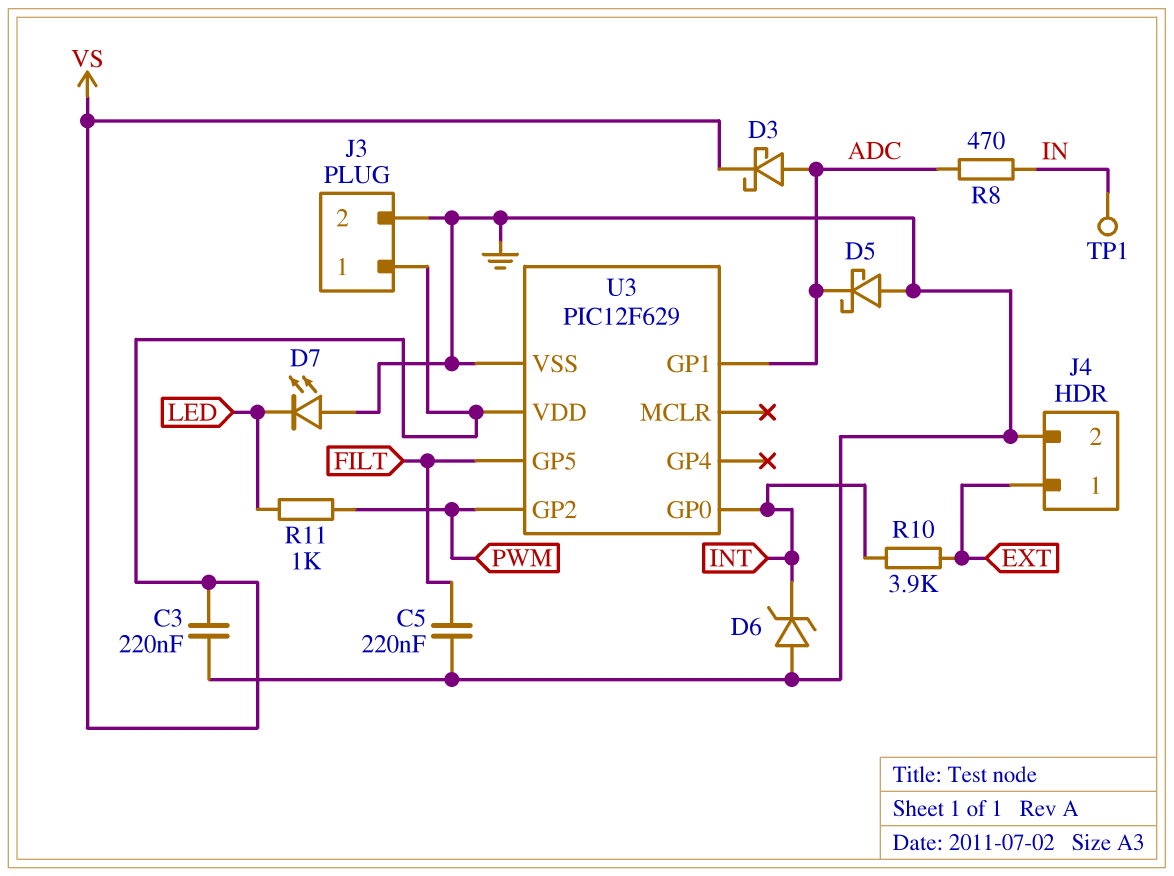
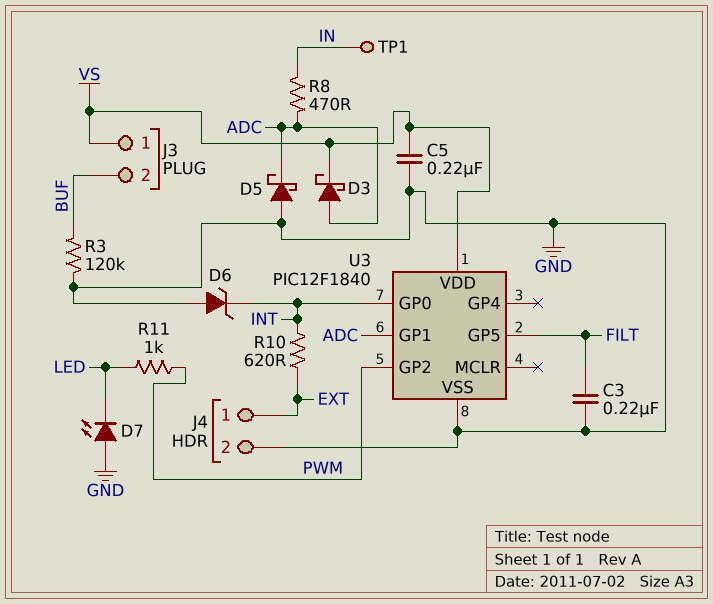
C3: 220nF (GND, VS) -> 220nF (FILT, GND)
C5: 220nF (FILT, GND) -> 220nF (GND, VS)
J3 pin 2: GND -> BUF
R3: none -> 120k (BUF, GND)
R10: 3.9k (EXT, INT) -> 620 (EXT, INT)
U3: PIC12F629 -> PIC12F1840

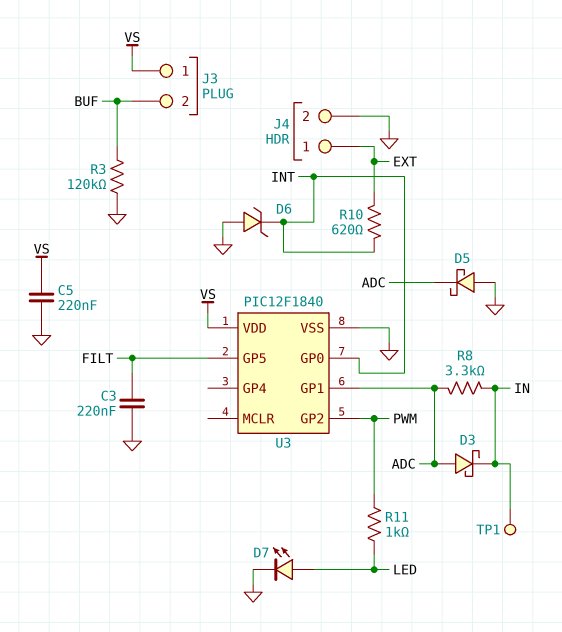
D3: schottky (A ADC, K VS) -> schottky (A ADC, K IN)
D7: LED (A GND, K LED) -> LED (A LED, K GND)
R8: 470 (ADC, IN) -> 3.3k (ADC, IN)

